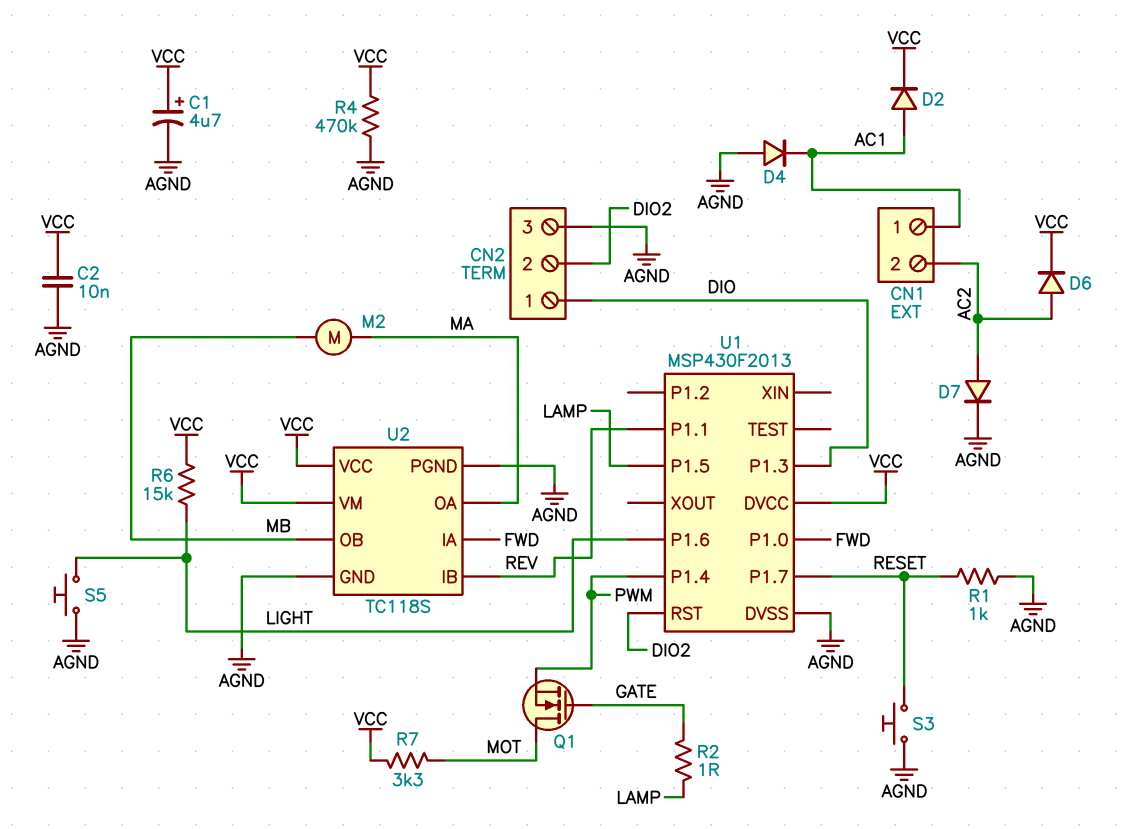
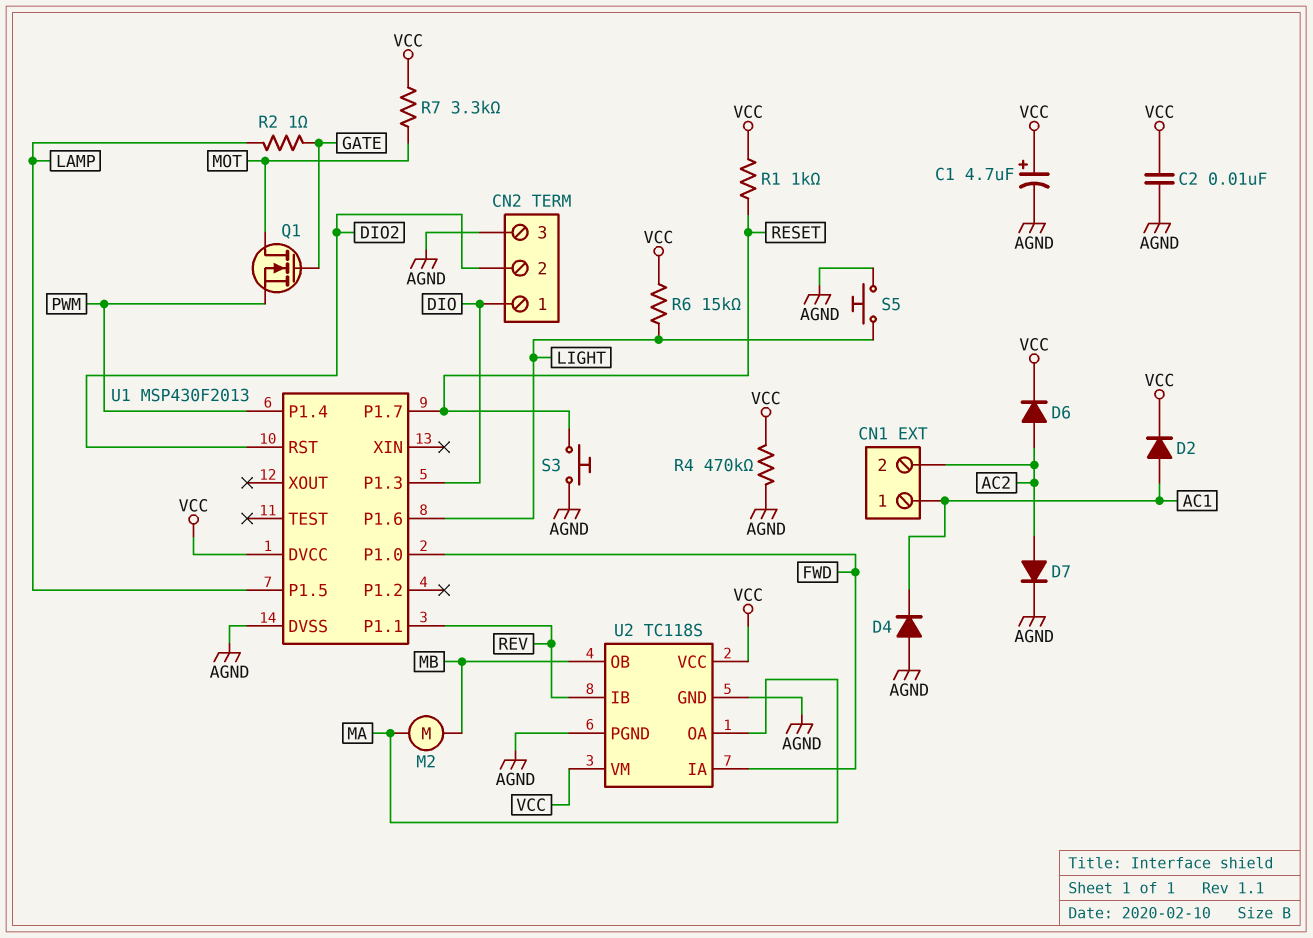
R1: 1k (AGND, RESET) -> 1k (RESET, VCC)

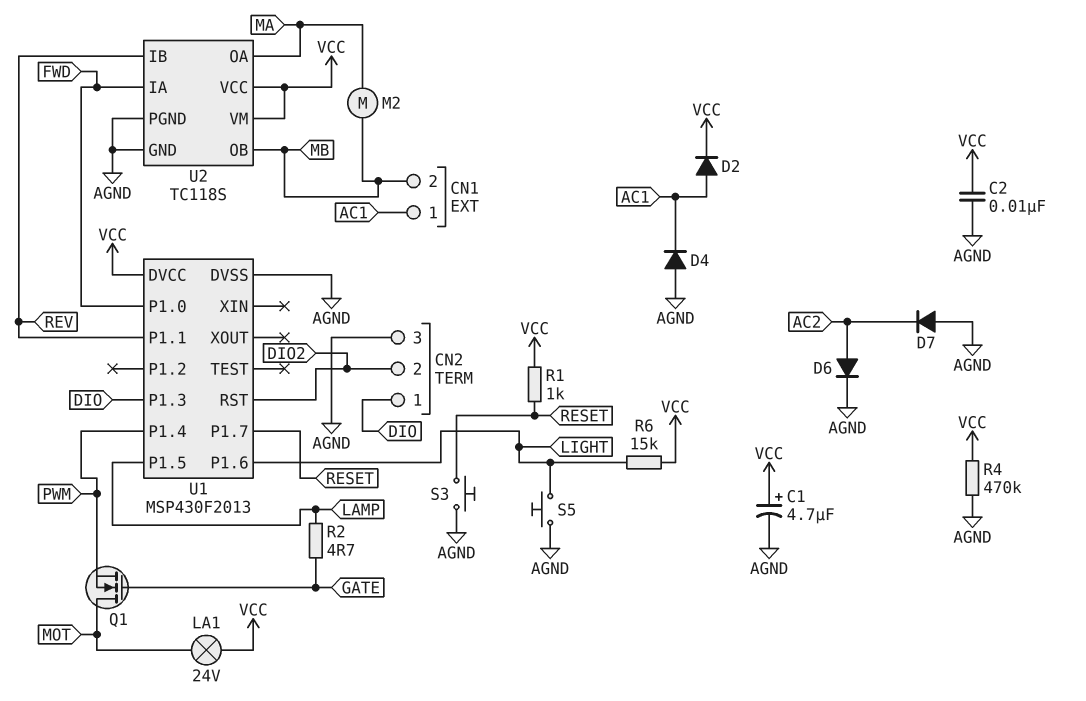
CN1 pin 2: AC2 -> MB
D6: diode (A AC2, K VCC) -> diode (A AC2, K AGND)
D7: diode (A AC2, K AGND) -> diode (A AGND, K AC2)
LA1: none -> lamp 24V (MOT, VCC)
R2: 1 (GATE, LAMP) -> 4.7 (GATE, LAMP)
R7: 3.3k (MOT, VCC) -> none

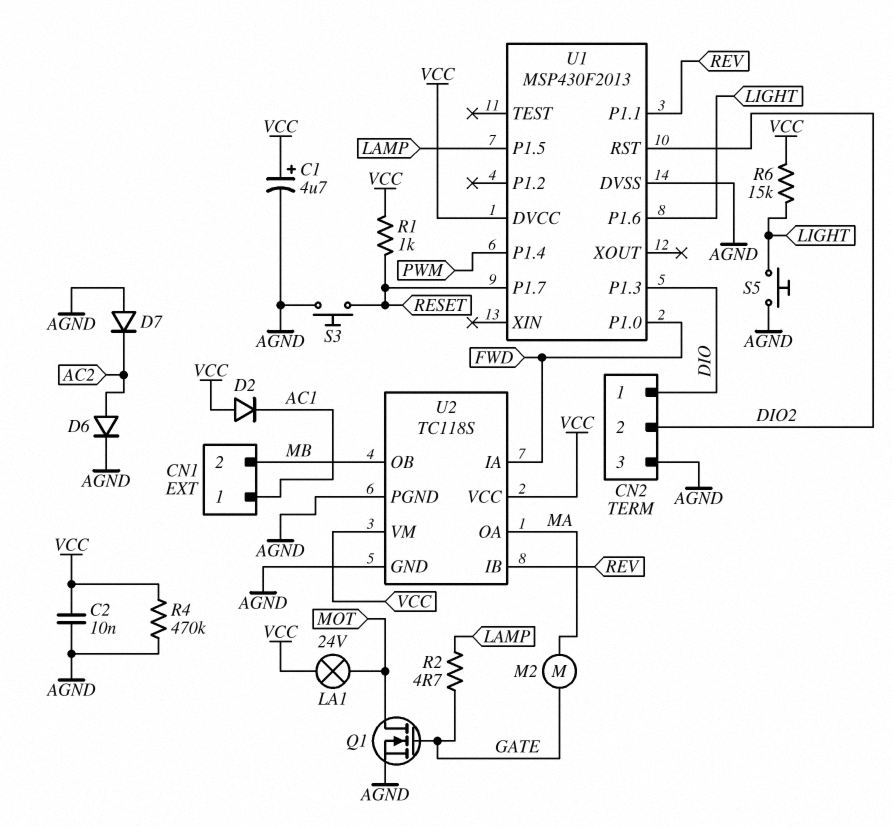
D2: diode (A AC1, K VCC) -> diode (A VCC, K AC1)
D4: diode (A AGND, K AC1) -> none
M2: motor (MA, MB) -> motor (GATE, MA)
Q1: NMOS (G GATE, D MOT, S PWM) -> NMOS (G GATE, D MOT, S AGND)

